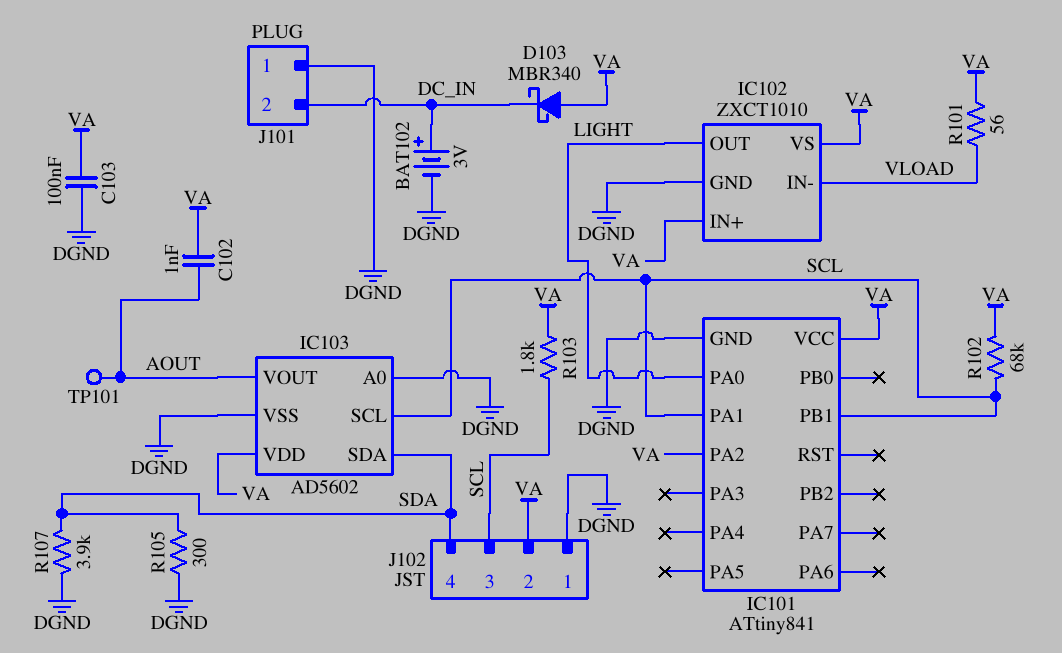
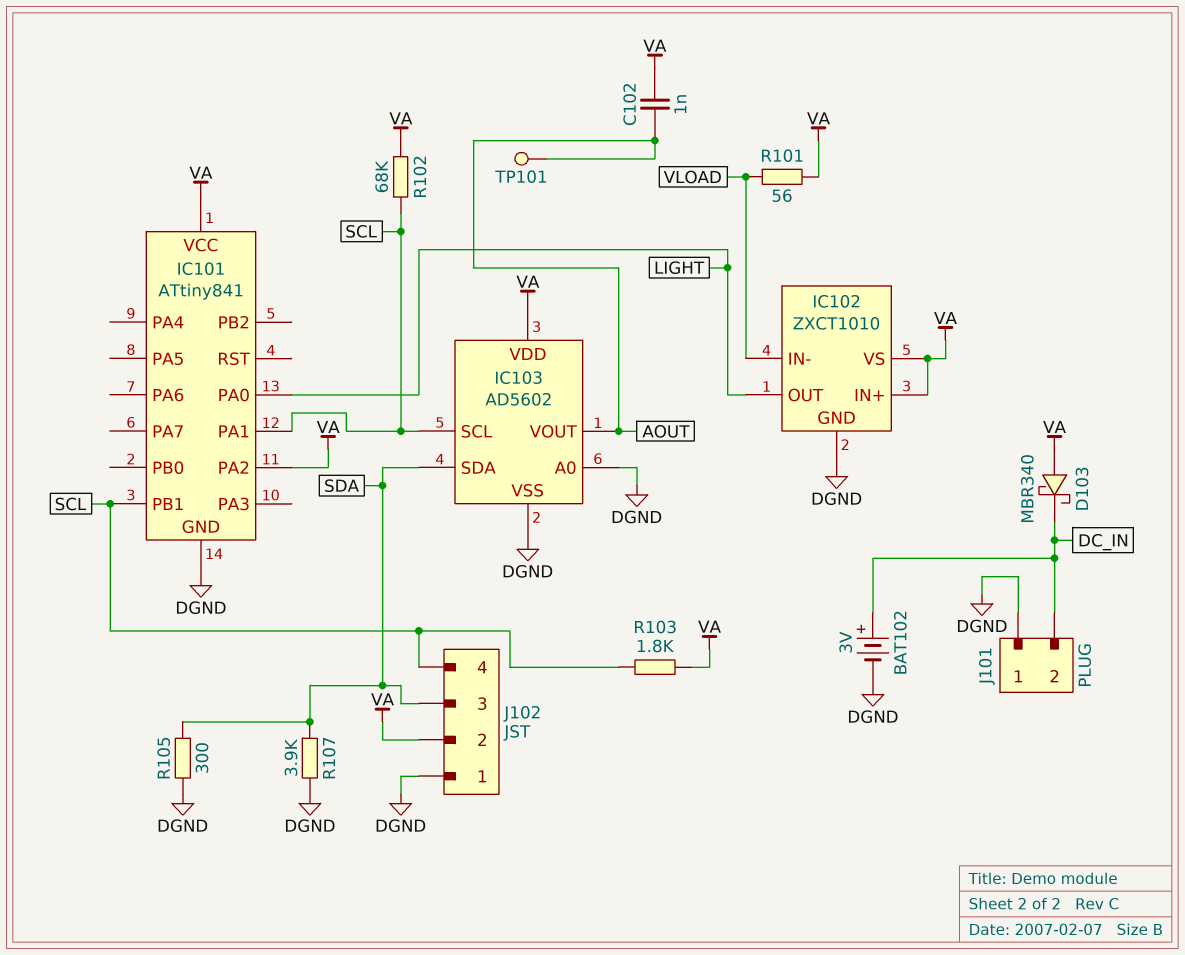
C103: 100nF (DGND, VA) -> none
J102 pin 3: SCL -> SDA
J102 pin 4: SDA -> SCL

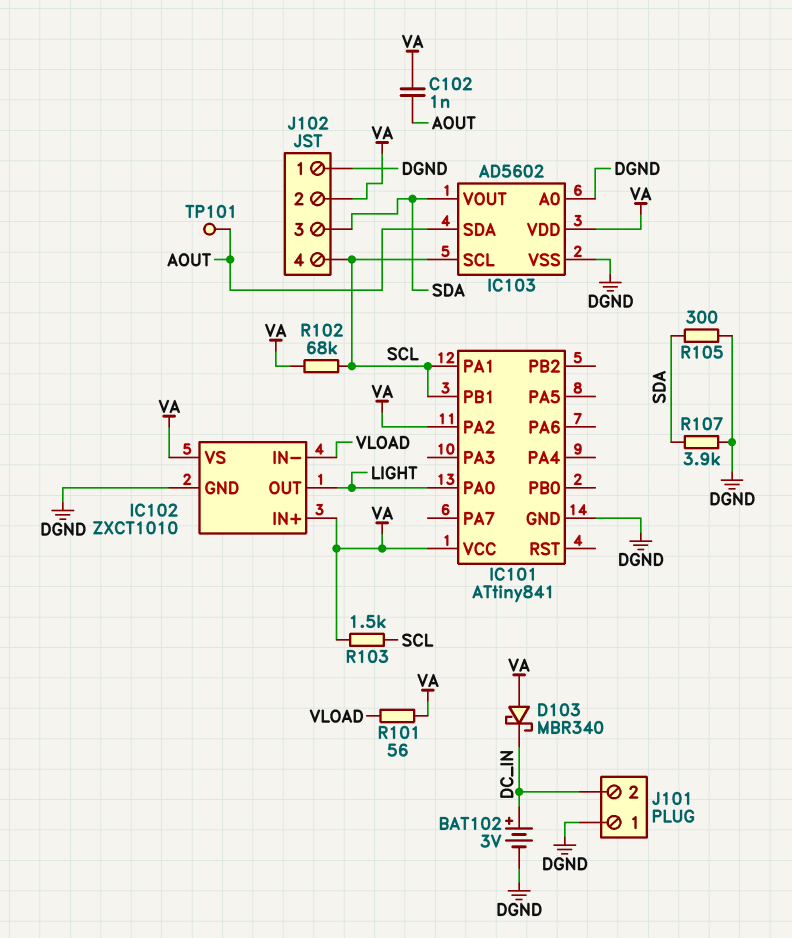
IC103 pin SDA: SDA -> AOUT
IC103 pin VOUT: AOUT -> SDA
R103: 1.8k (SCL, VA) -> 1.5k (SCL, VA)

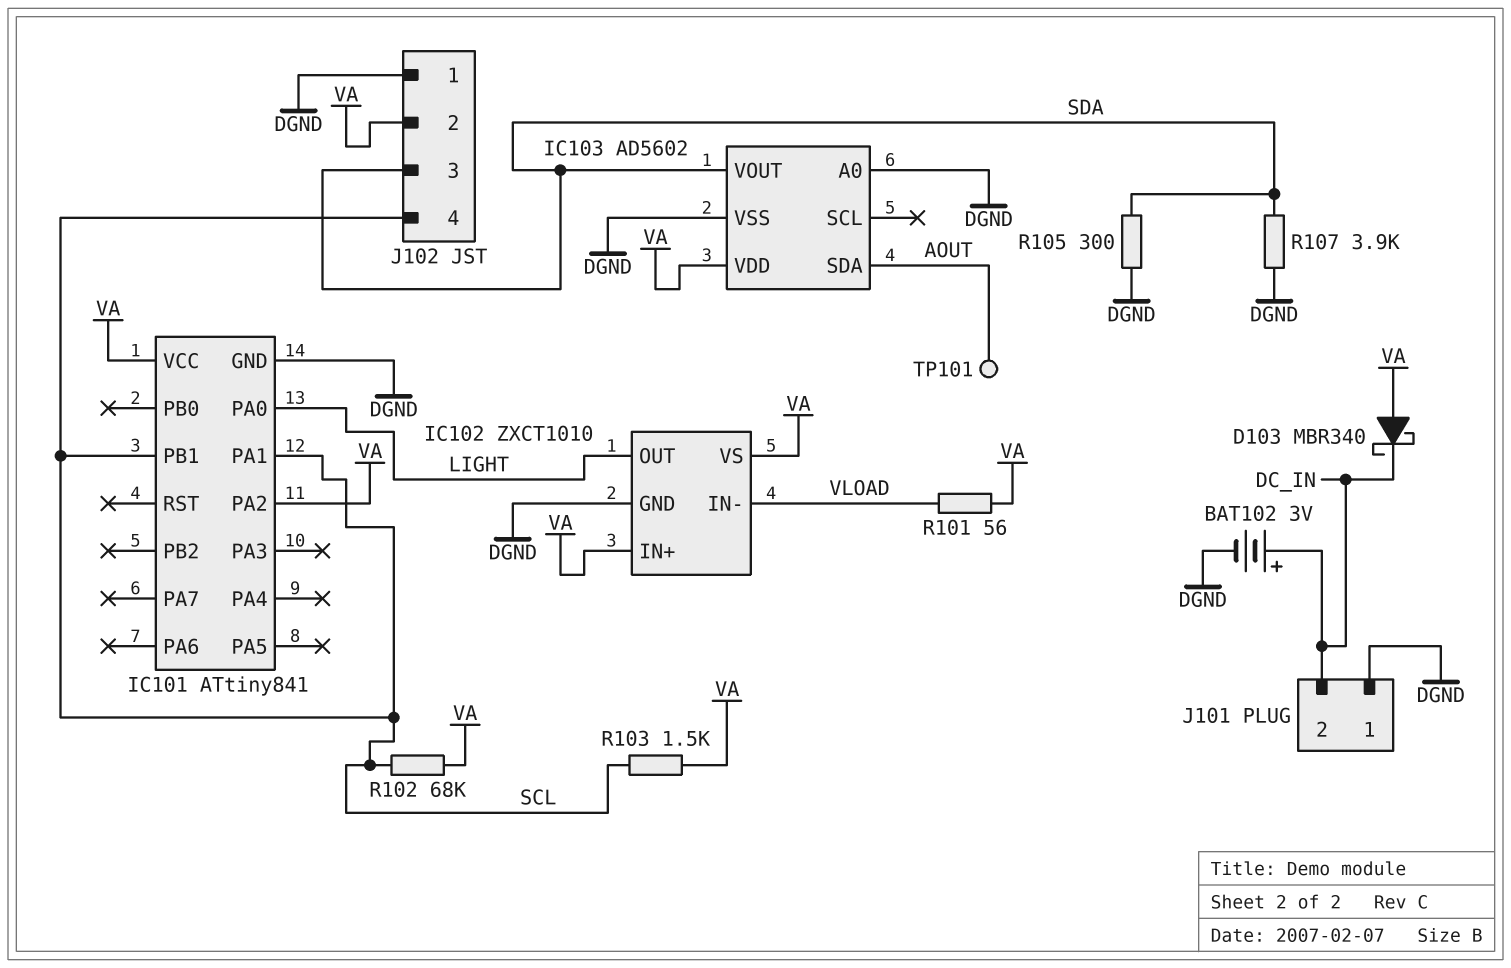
C102: 1nF (AOUT, VA) -> none
IC103 pin SCL: SCL -> none

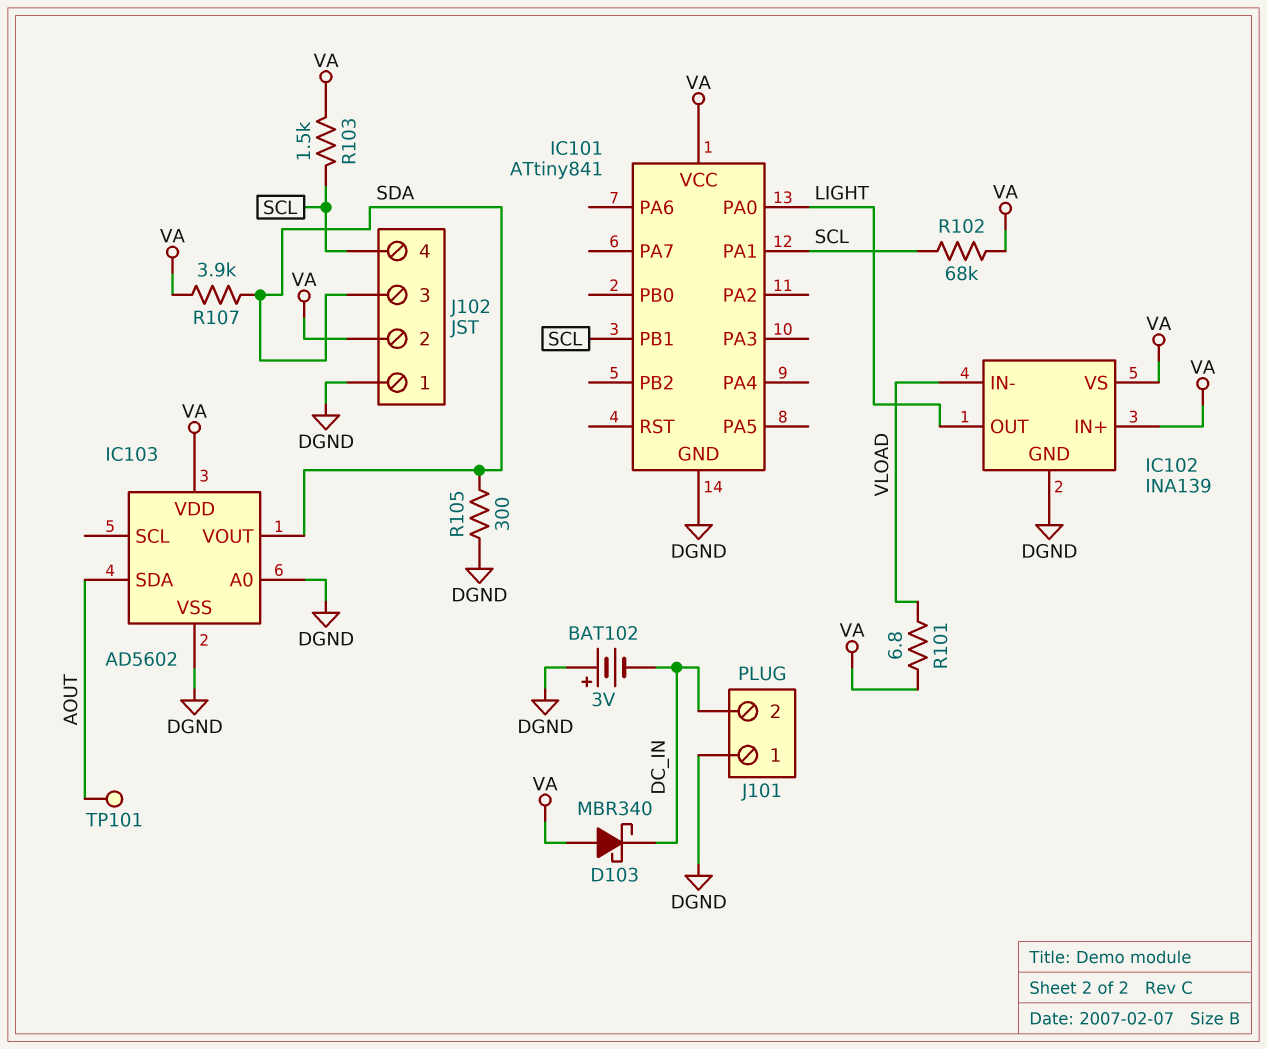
BAT102: 3V (plus DC_IN, minus DGND) -> 3V (plus DGND, minus DC_IN)
IC101 pin PA2: VA -> none
IC102: ZXCT1010 -> INA139
R101: 56 (VA, VLOAD) -> 6.8 (VA, VLOAD)
R107: 3.9k (DGND, SDA) -> 3.9k (SDA, VA)

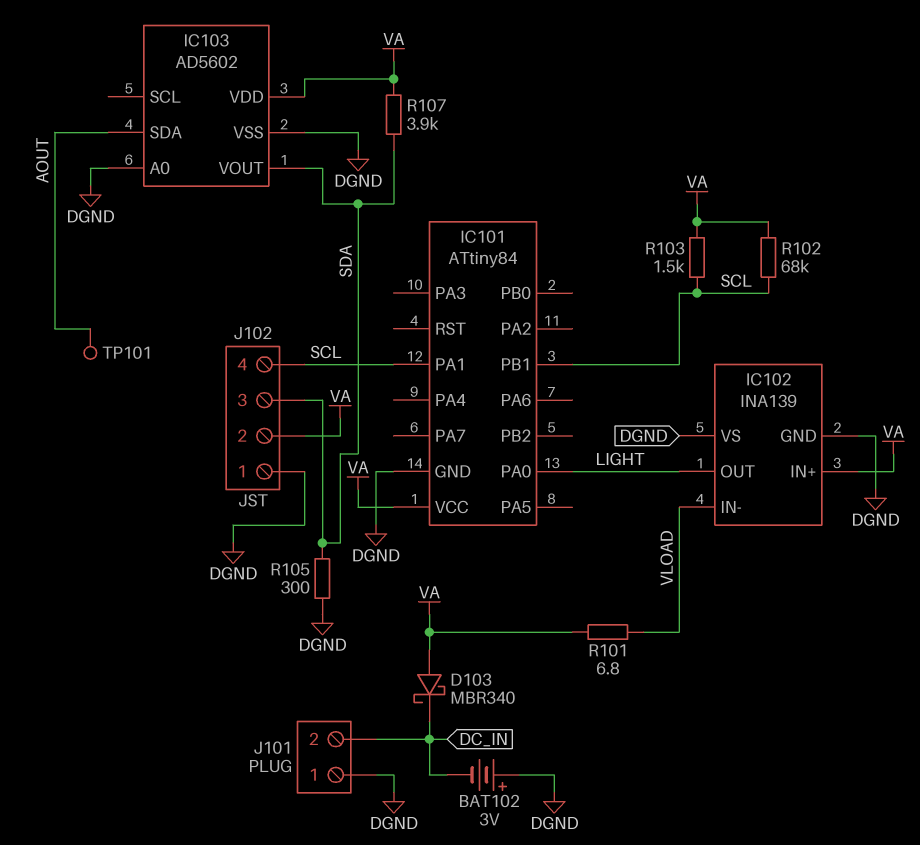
IC101: ATtiny841 -> ATtiny84
IC102 pin VS: VA -> DGND

